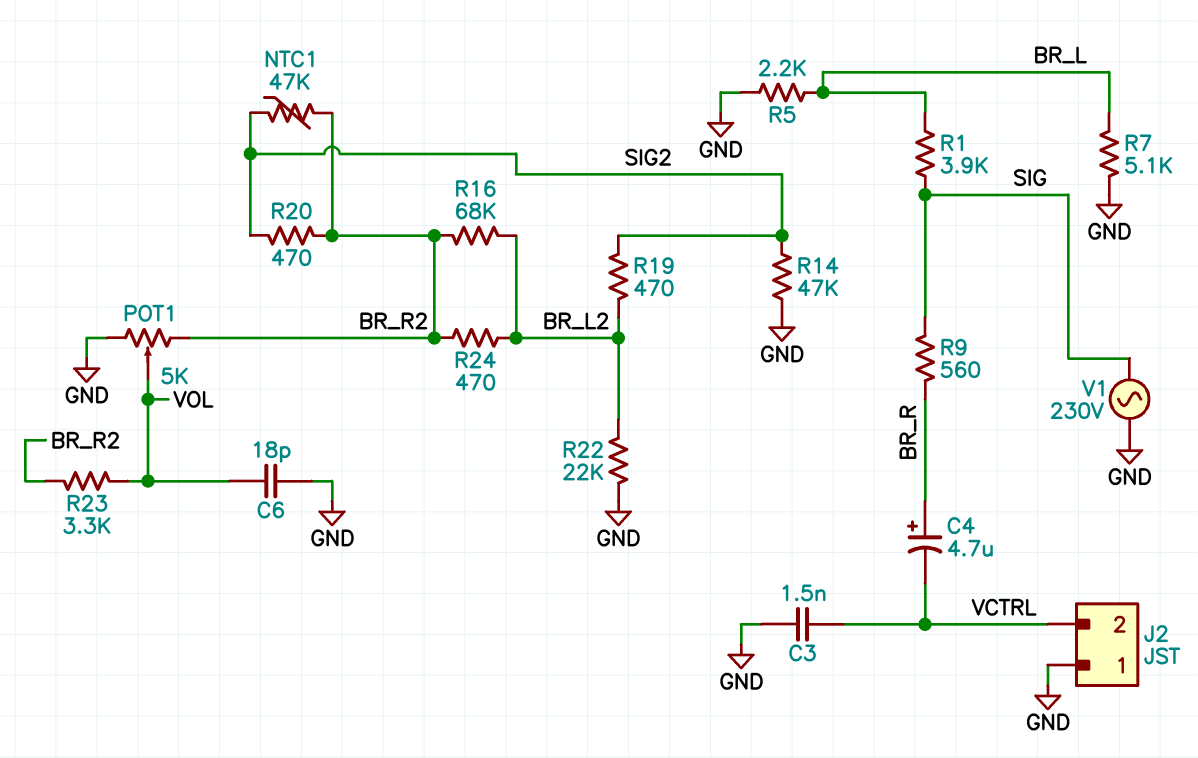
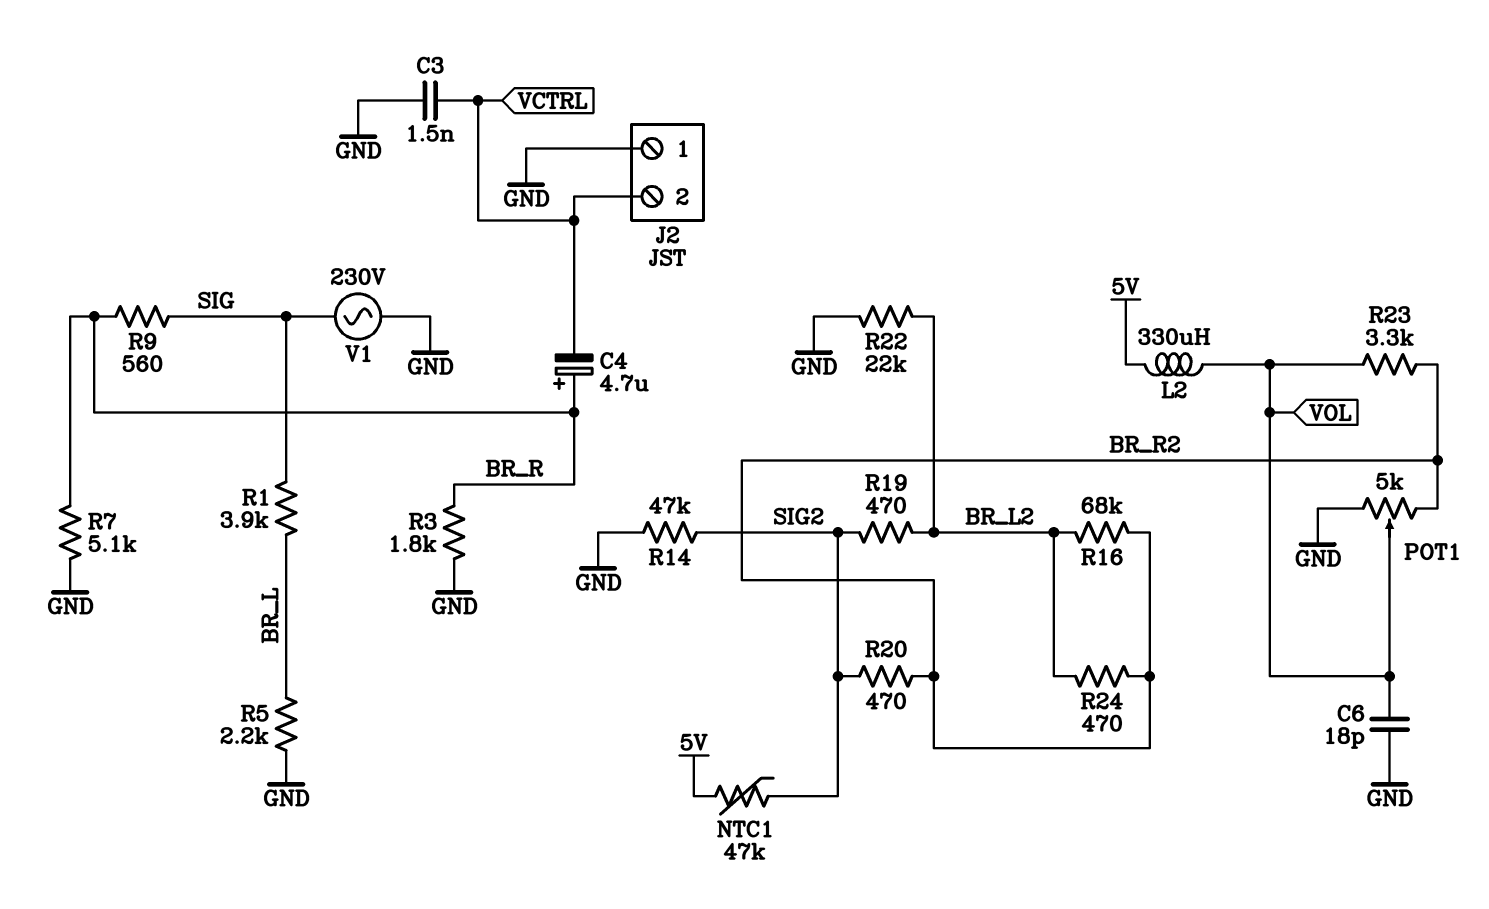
L2: none -> 330uH (5V, VOL)
NTC1: 47k (BR_R2, SIG2) -> 47k (5V, SIG2)
R3: none -> 1.8k (BR_R, GND)
R7: 5.1k (BR_L, GND) -> 5.1k (BR_R, GND)

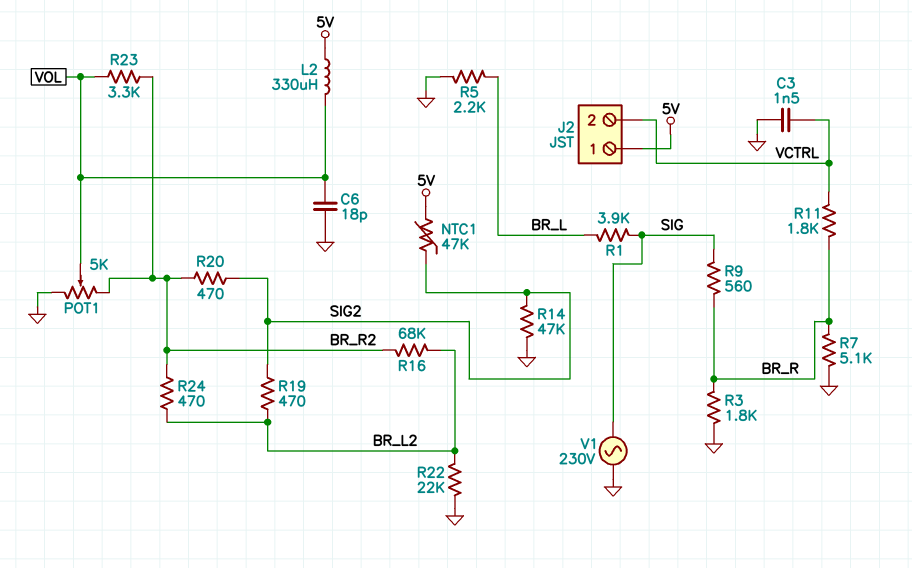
C4: 4.7uF (plus BR_R, minus VCTRL) -> none
J2 pin 1: GND -> 5V
R11: none -> 1.8k (BR_R, VCTRL)

